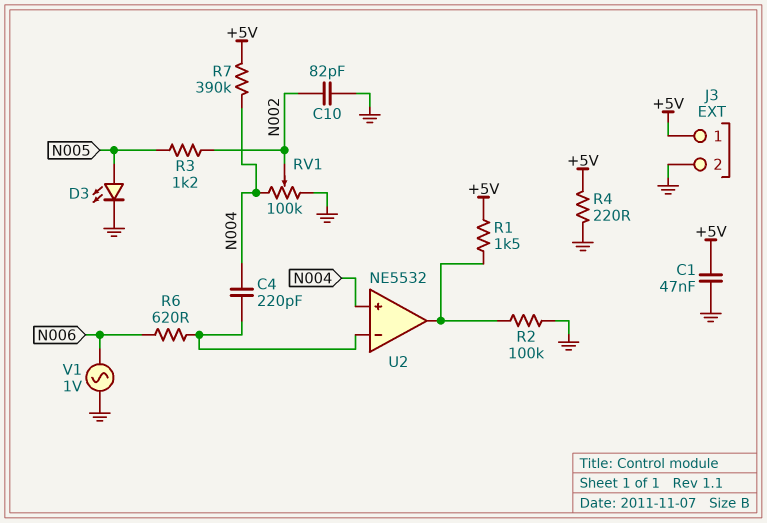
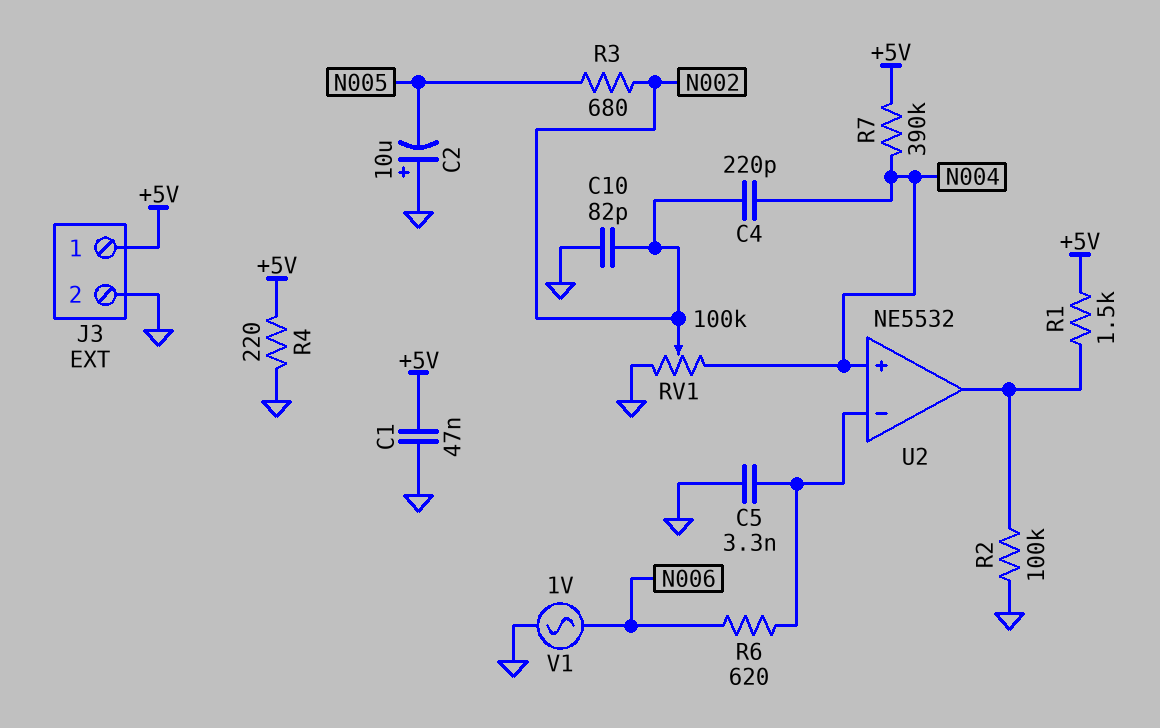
C2: none -> 10uF (plus GND, minus N005)
C4: 220pF (N004, U2/in-) -> 220pF (N002, N004)
C5: none -> 3.3nF (GND, U2/in-)
D3: LED (A N005, K GND) -> none
R3: 1.2k (N002, N005) -> 680 (N002, N005)

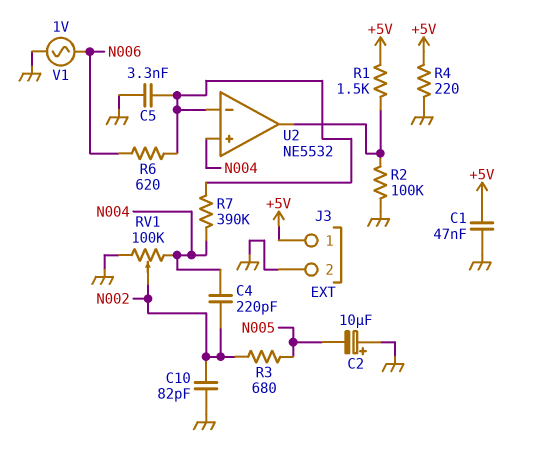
R7: 390k (+5V, N004) -> 390k (N004, U2/in-)

